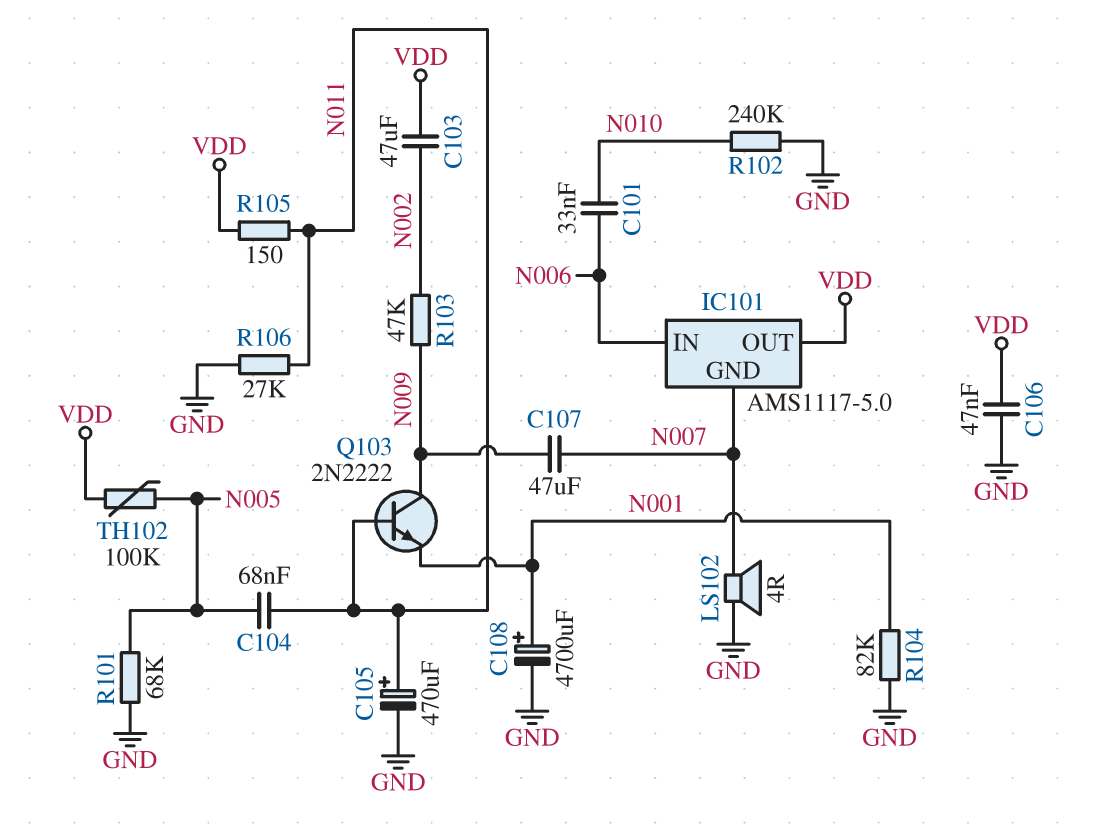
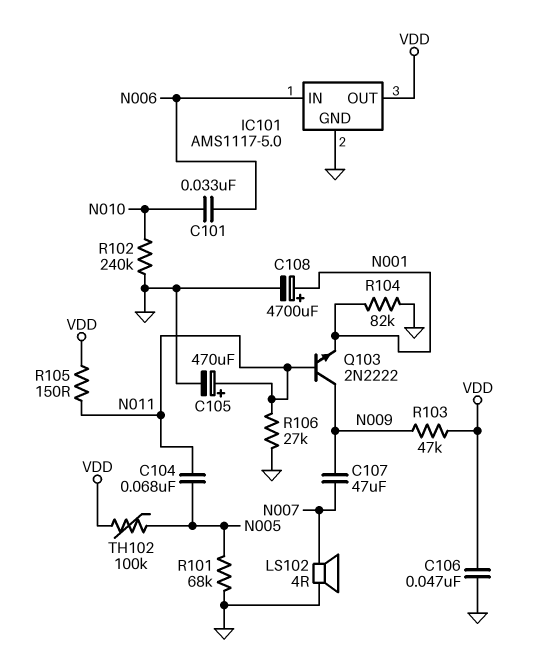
C103: 47uF (N002, VDD) -> none
IC101 pin GND: N007 -> GND
R103: 47k (N002, N009) -> 47k (N009, VDD)

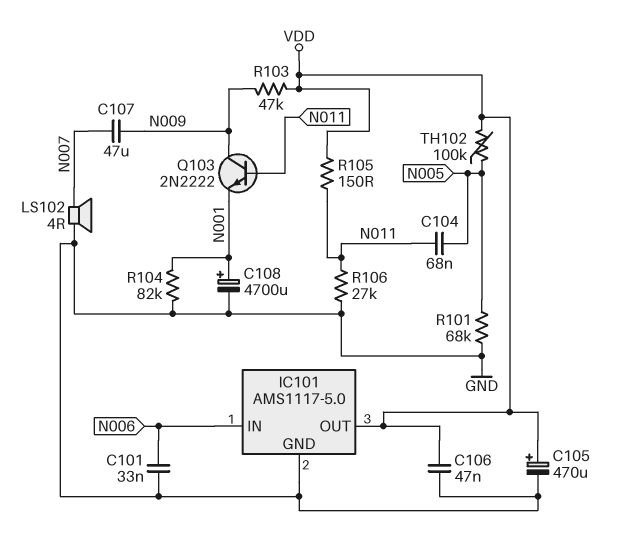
C101: 33nF (N006, N010) -> 33nF (GND, N006)
C105: 470uF (plus N011, minus GND) -> 470uF (plus VDD, minus GND)
R102: 240k (GND, N010) -> none

